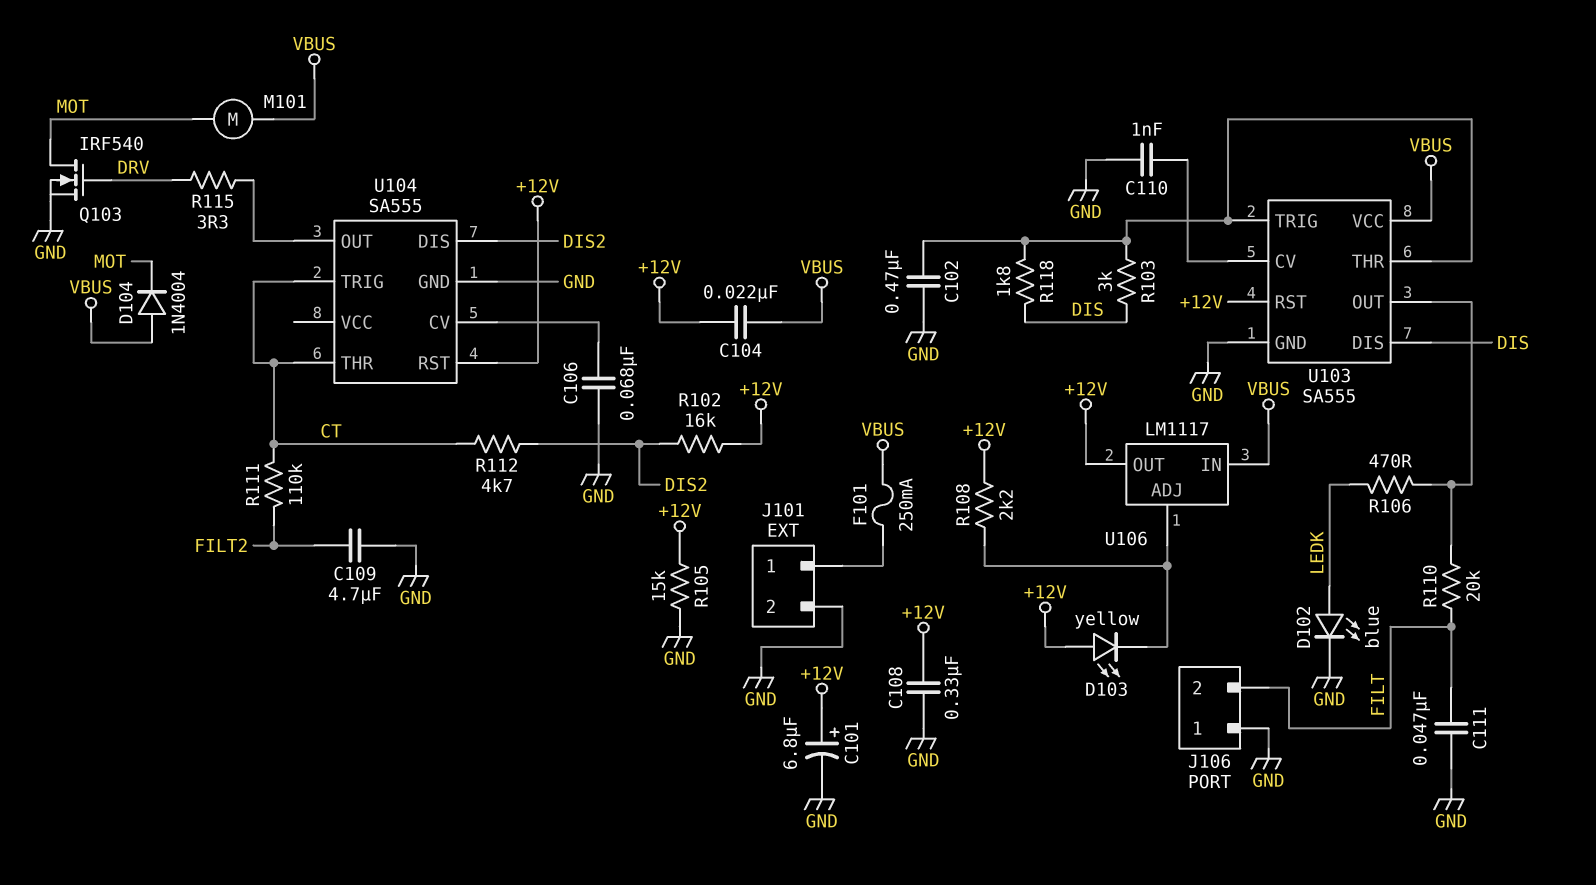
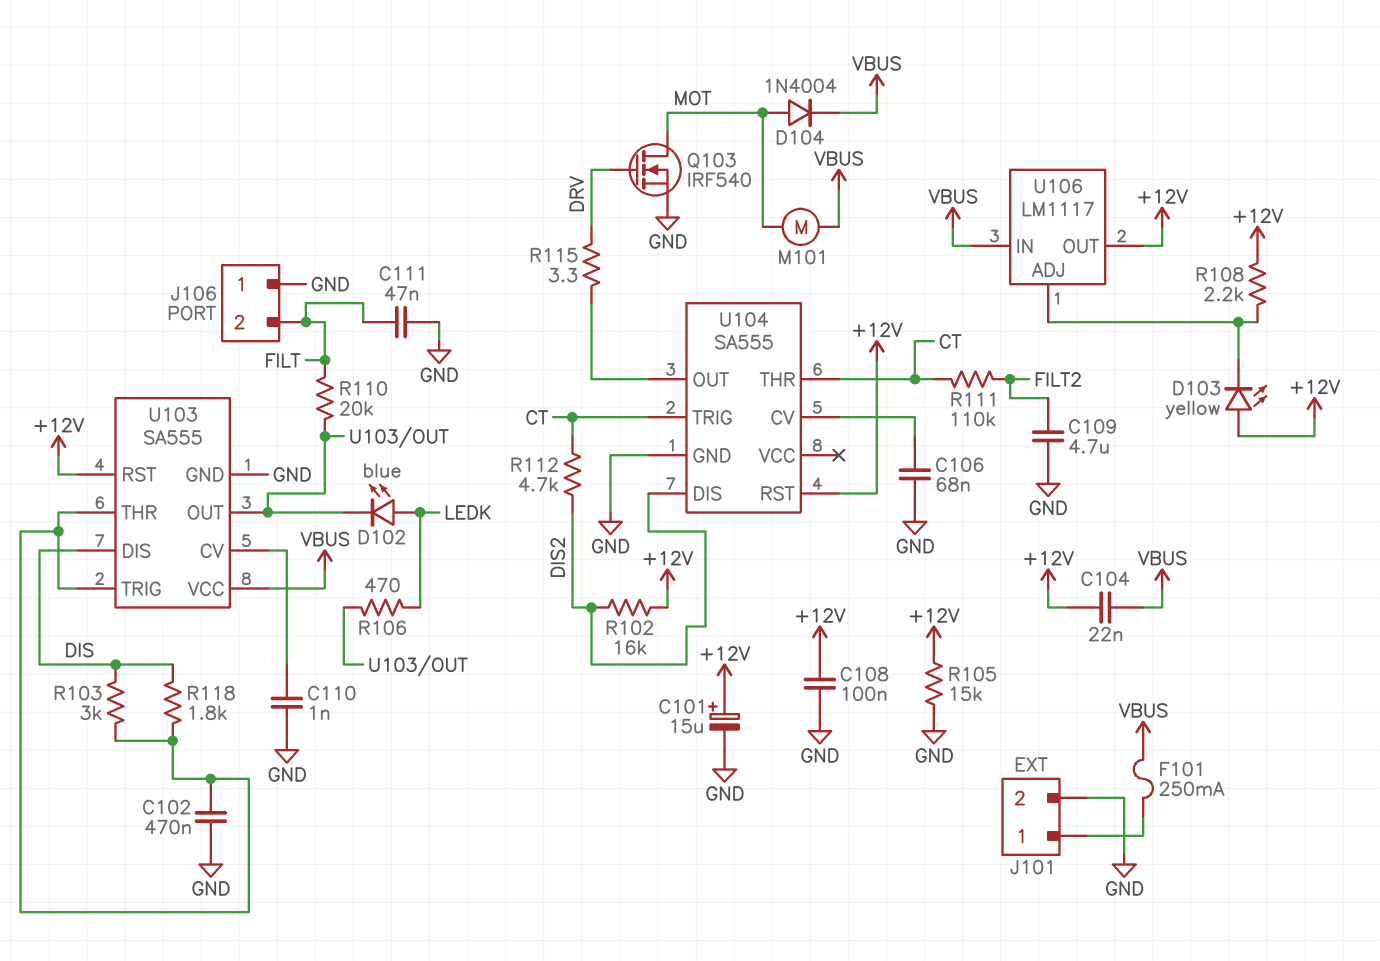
C101: 6.8uF (plus +12V, minus GND) -> 15uF (plus +12V, minus GND)
C108: 330nF (+12V, GND) -> 100nF (+12V, GND)
D102: LED blue (A LEDK, K GND) -> LED blue (A LEDK, K U103/OUT)
D104: diode 1N4004 (A VBUS, K MOT) -> diode 1N4004 (A MOT, K VBUS)

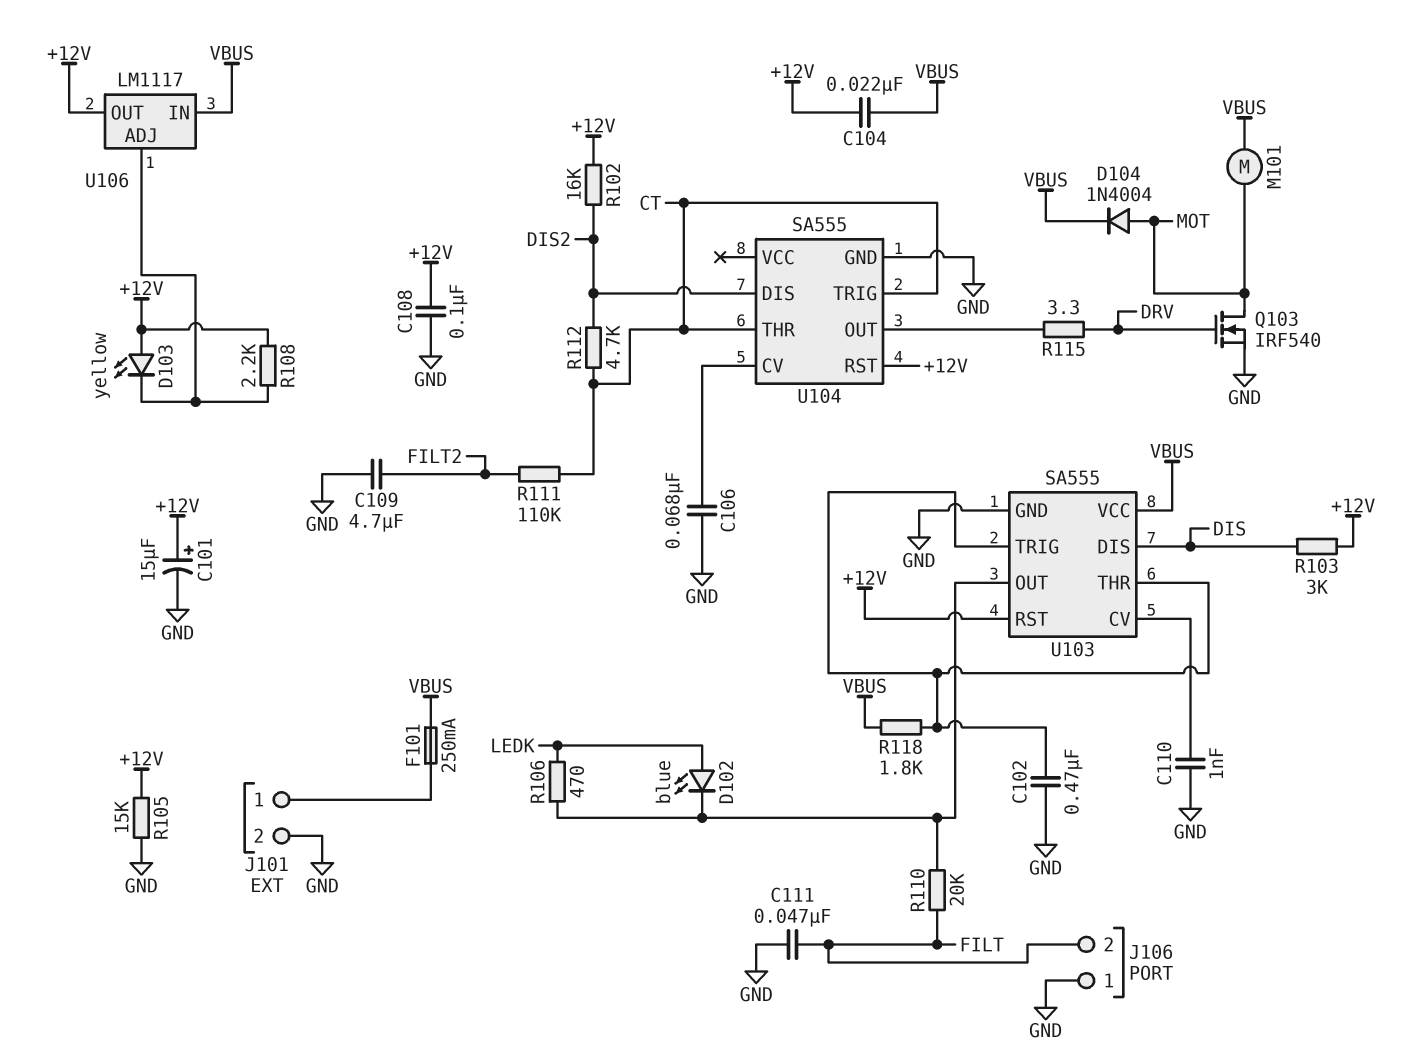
R103: 3k (DIS, U103/THR) -> 3k (+12V, DIS)
R118: 1.8k (DIS, U103/THR) -> 1.8k (U103/THR, VBUS)

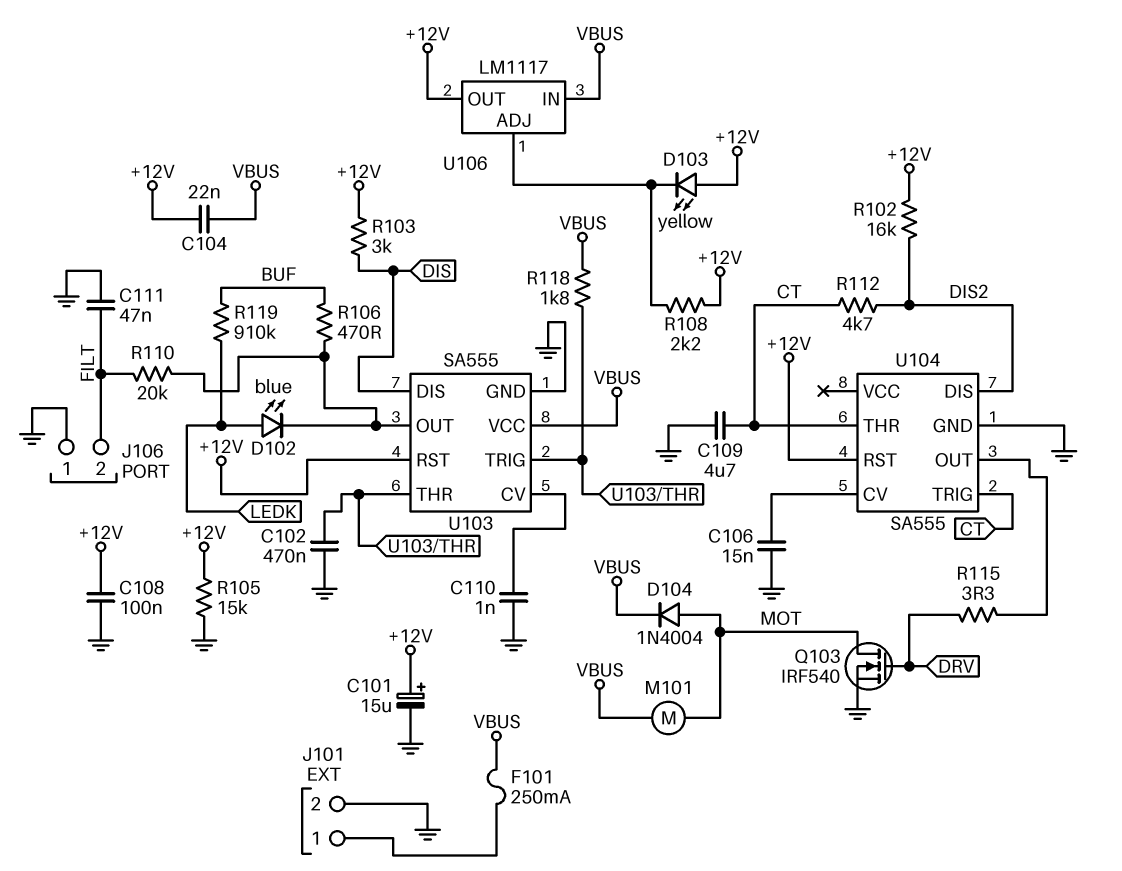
C106: 68nF (GND, U104/CV) -> 15nF (GND, U104/CV)
C109: 4.7uF (FILT2, GND) -> 4.7uF (CT, GND)
R106: 470 (LEDK, U103/OUT) -> 470 (BUF, U103/OUT)
R111: 110k (CT, FILT2) -> none
R119: none -> 910k (BUF, LEDK)

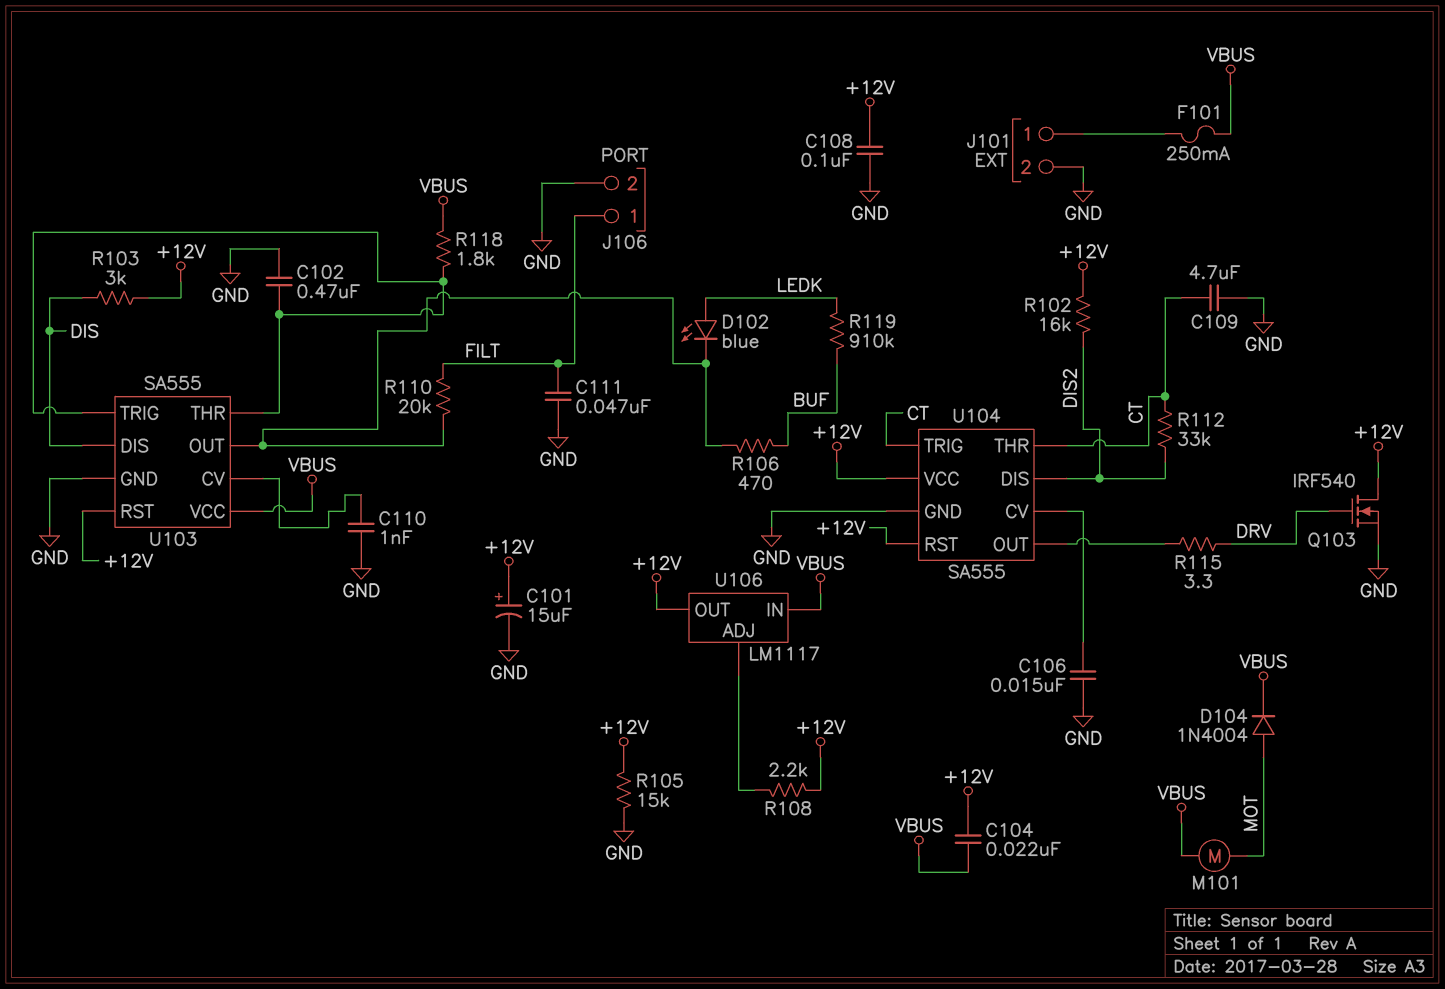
D103: LED yellow (A +12V, K U106/ADJ) -> none
J106 pin 1: GND -> FILT
J106 pin 2: FILT -> GND
Q103: NMOS IRF540 (G DRV, D MOT, S GND) -> NMOS IRF540 (G DRV, D +12V, S GND)
R112: 4.7k (CT, DIS2) -> 33k (CT, DIS2)
U104 pin VCC: none -> +12V

